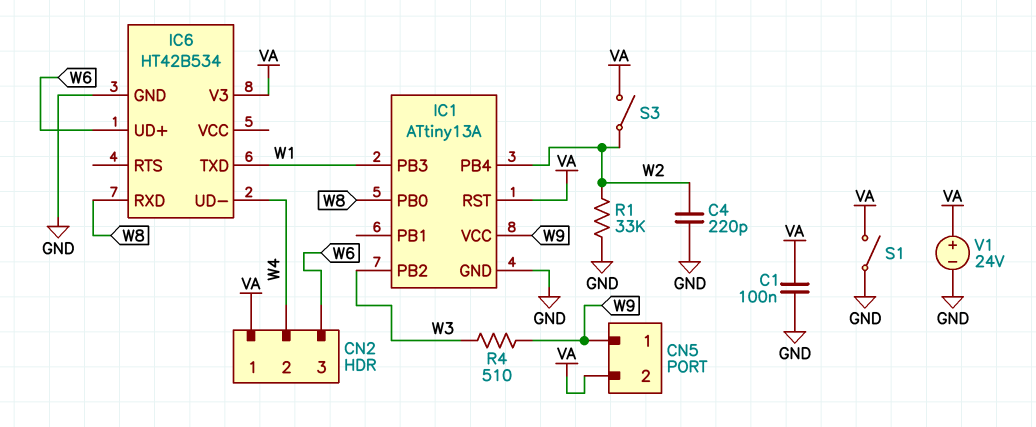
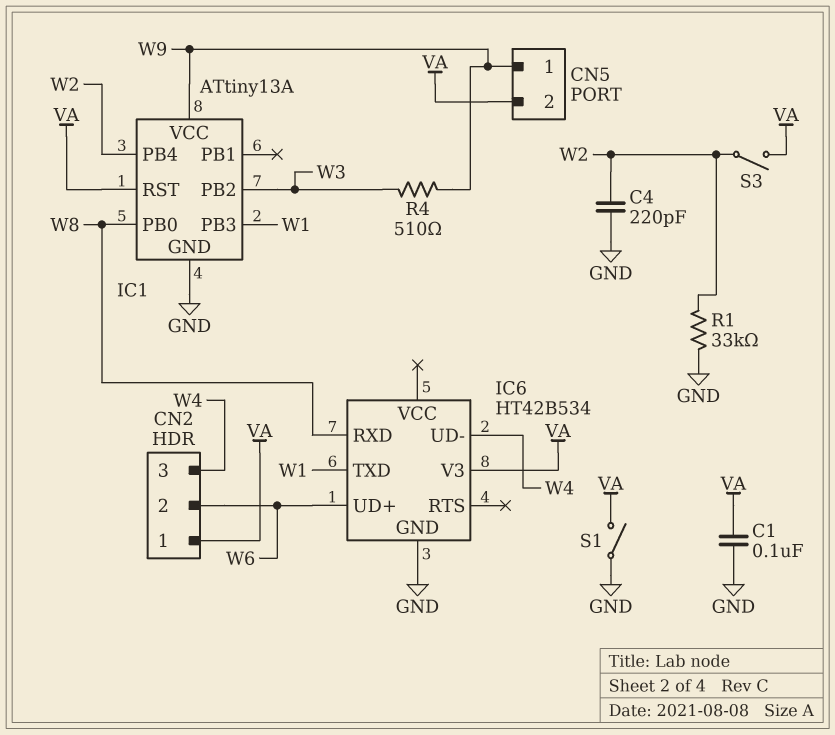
CN2 pin 2: W4 -> W6
CN2 pin 3: W6 -> W4
V1: 24V (plus VA, minus GND) -> none

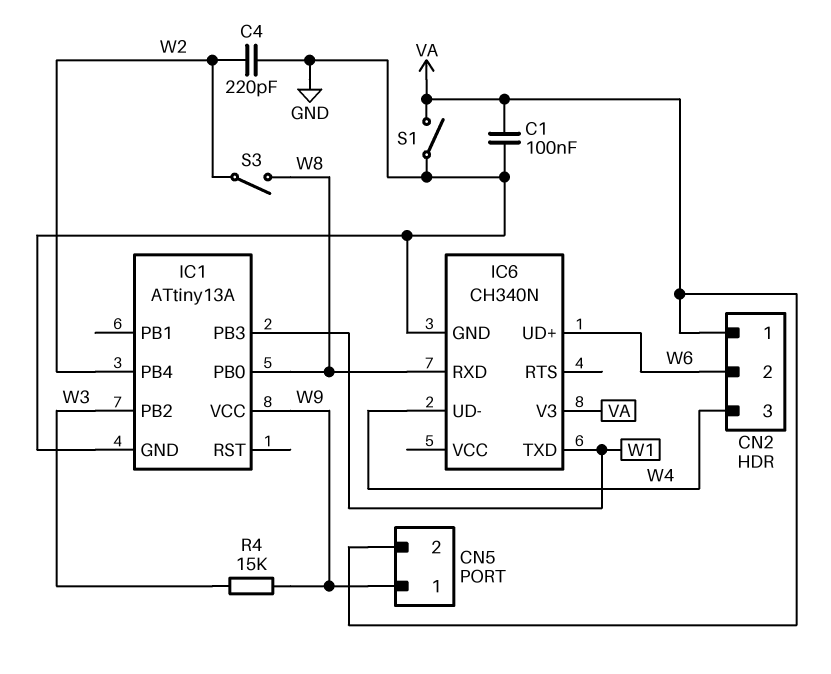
IC1 pin RST: VA -> none
IC6: HT42B534 -> CH340N
R1: 33k (GND, W2) -> none
R4: 510 (W3, W9) -> 15k (W3, W9)
S3: switch (VA, W2) -> switch (W2, W8)

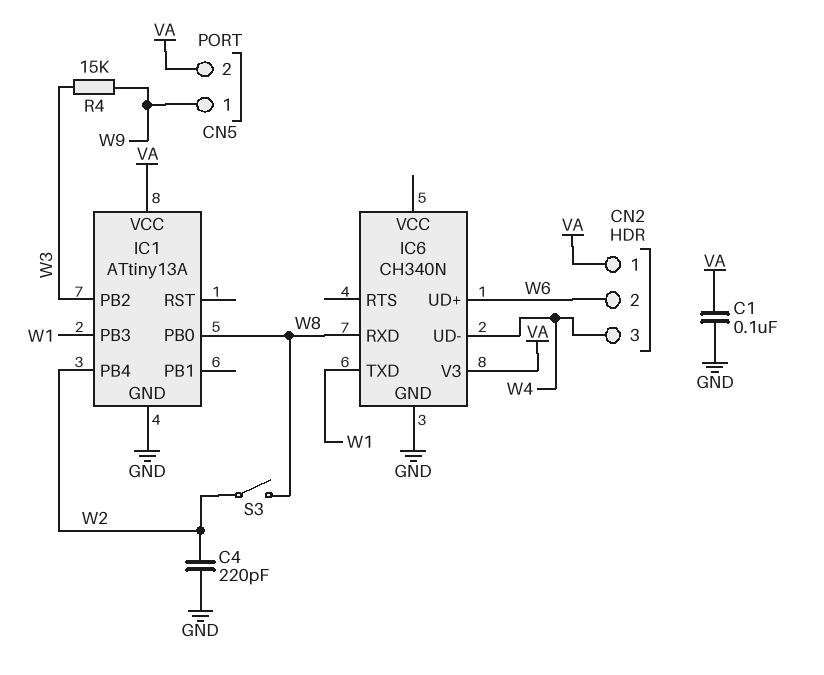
IC1 pin VCC: W9 -> VA
S1: switch (GND, VA) -> none

